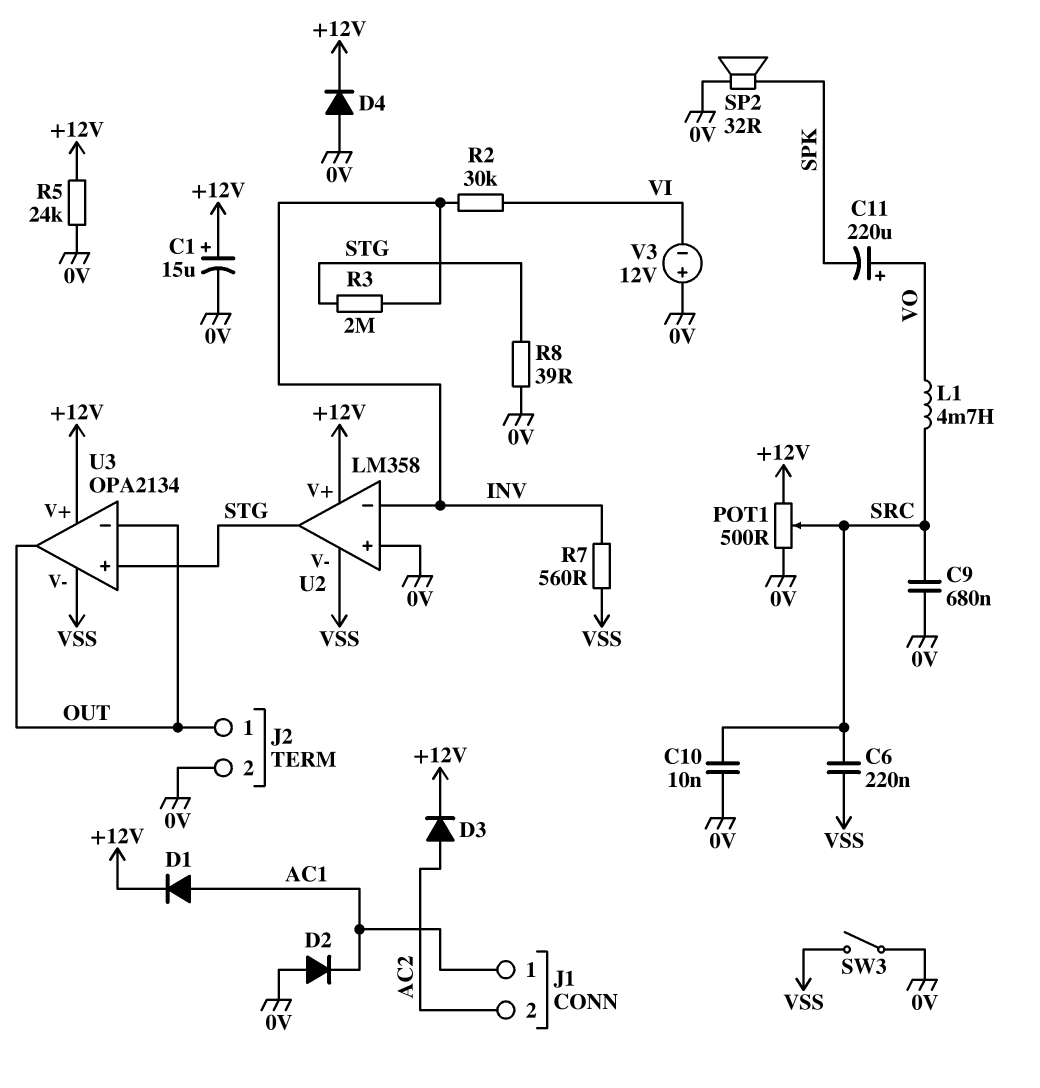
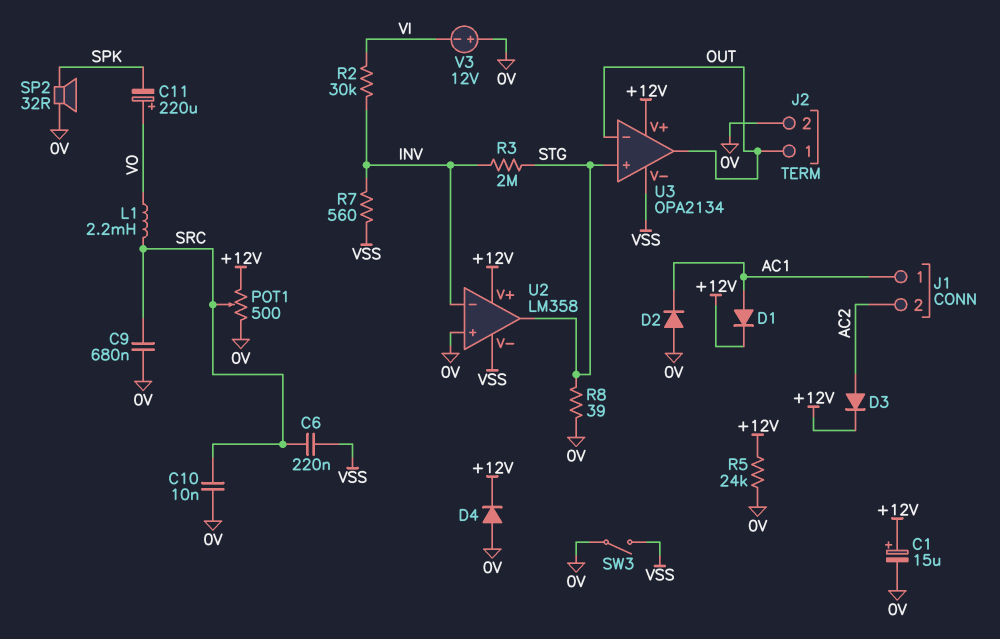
L1: 4.7mH (SRC, VO) -> 2.2mH (SRC, VO)

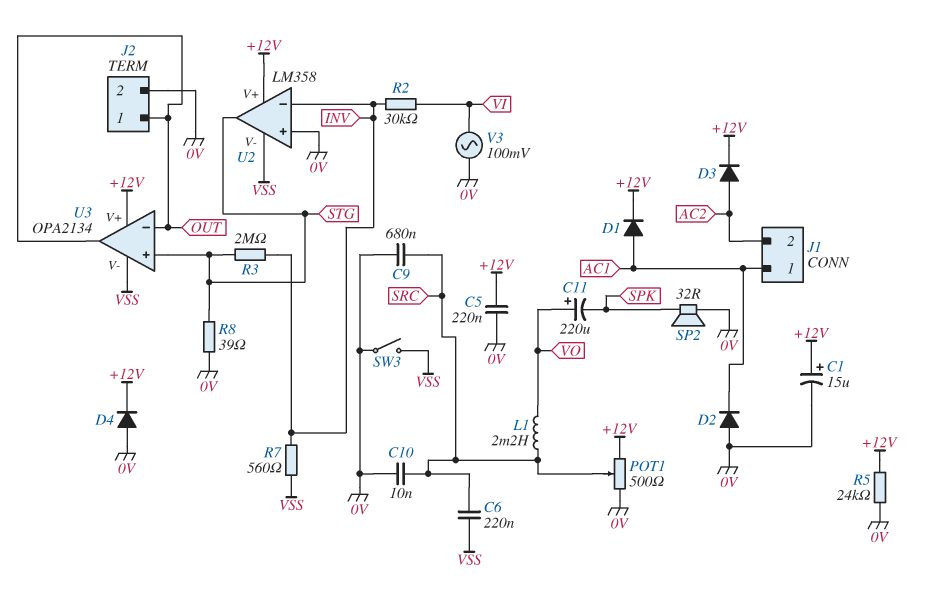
C5: none -> 220nF (+12V, 0V)
V3: 12V (plus 0V, minus VI) -> AC 100mV (0V, VI)

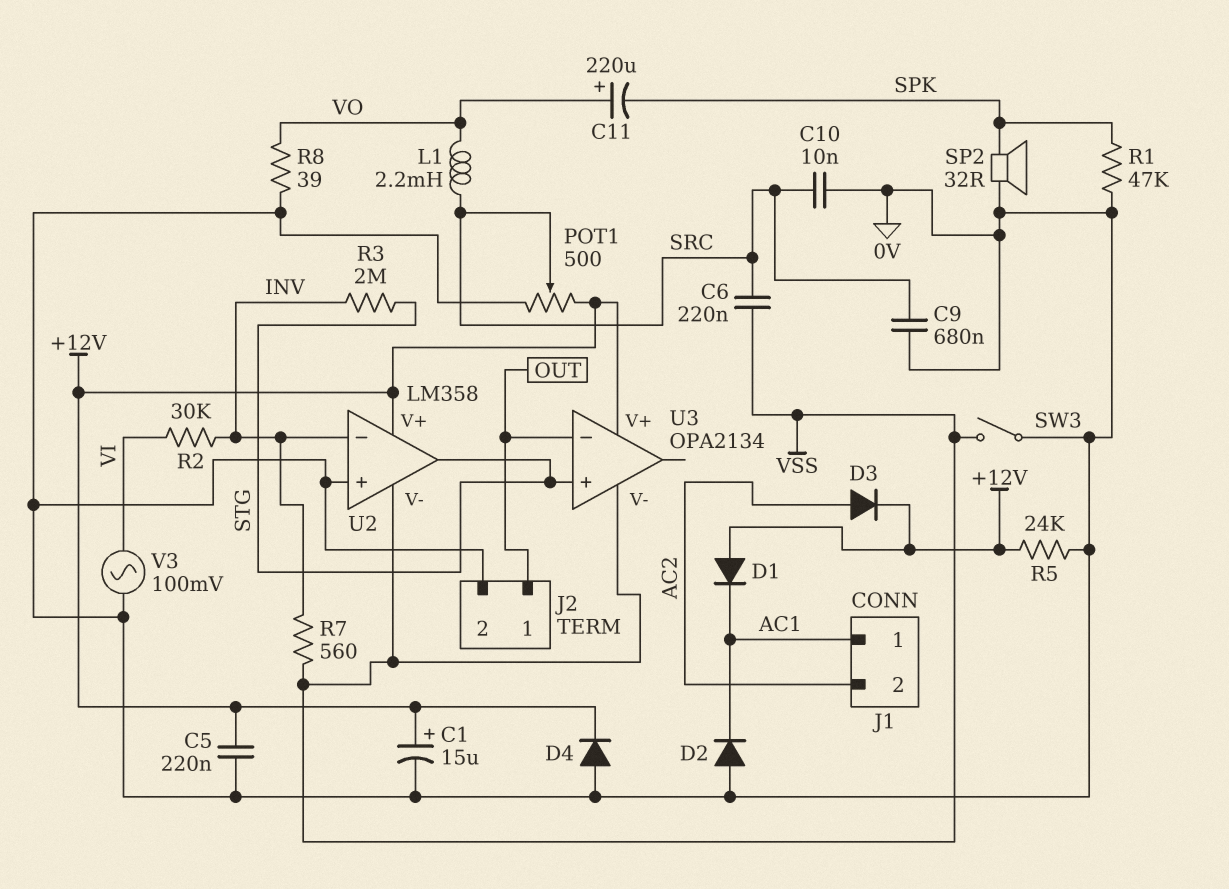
D1: diode (A AC1, K +12V) -> diode (A +12V, K AC1)
R1: none -> 47k (0V, SPK)
R8: 39 (0V, STG) -> 39 (0V, VO)
U3 pin out: OUT -> none

